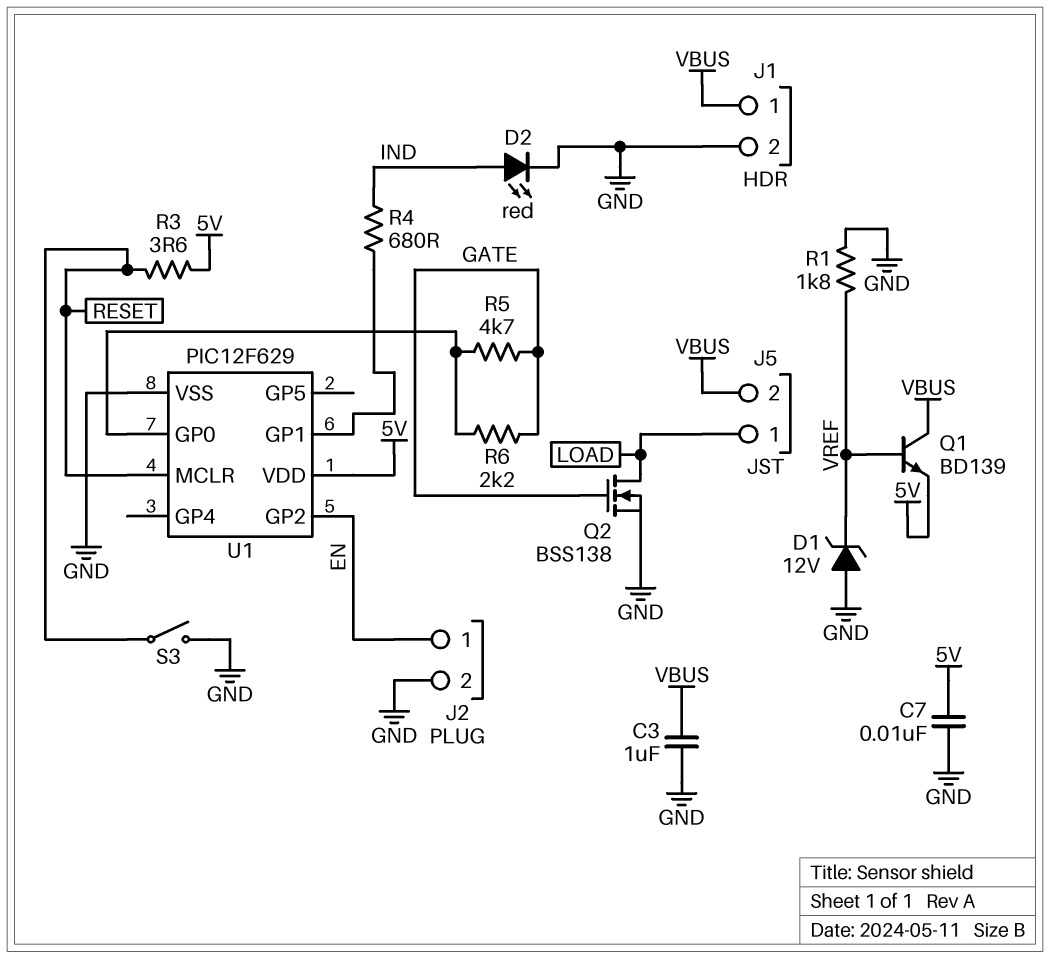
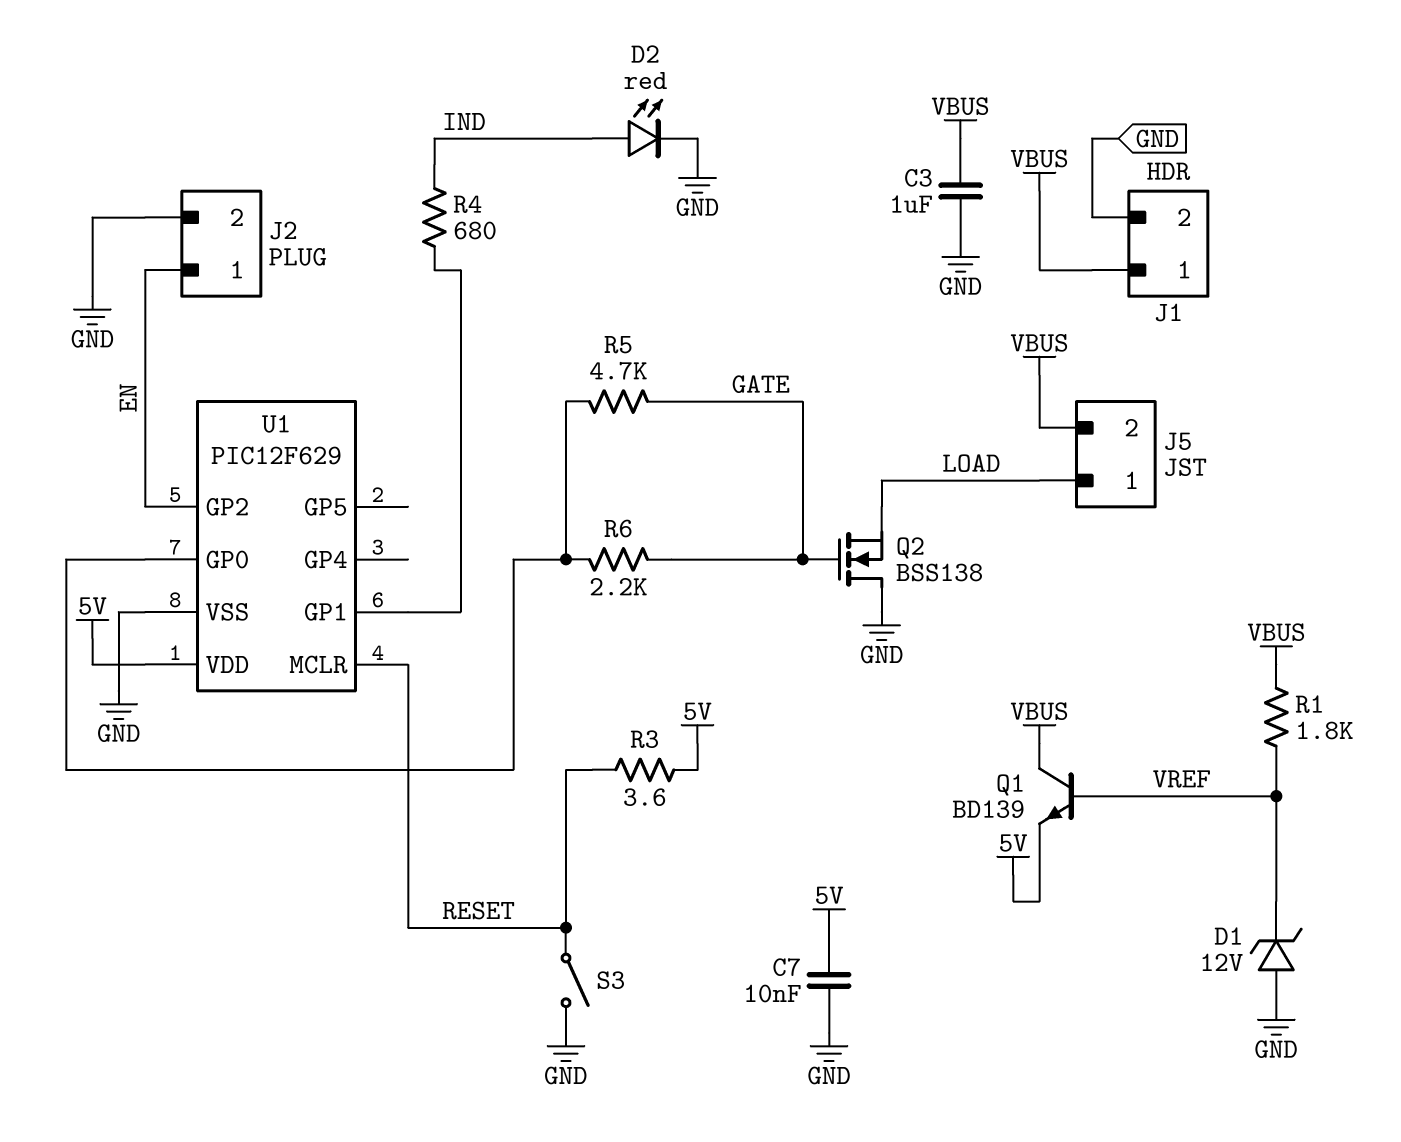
Q2: NMOS BSS138 (G GATE, D LOAD, S GND) -> NMOS BSS138 (G GATE, D GND, S LOAD)
R1: 1.8k (GND, VREF) -> 1.8k (VBUS, VREF)

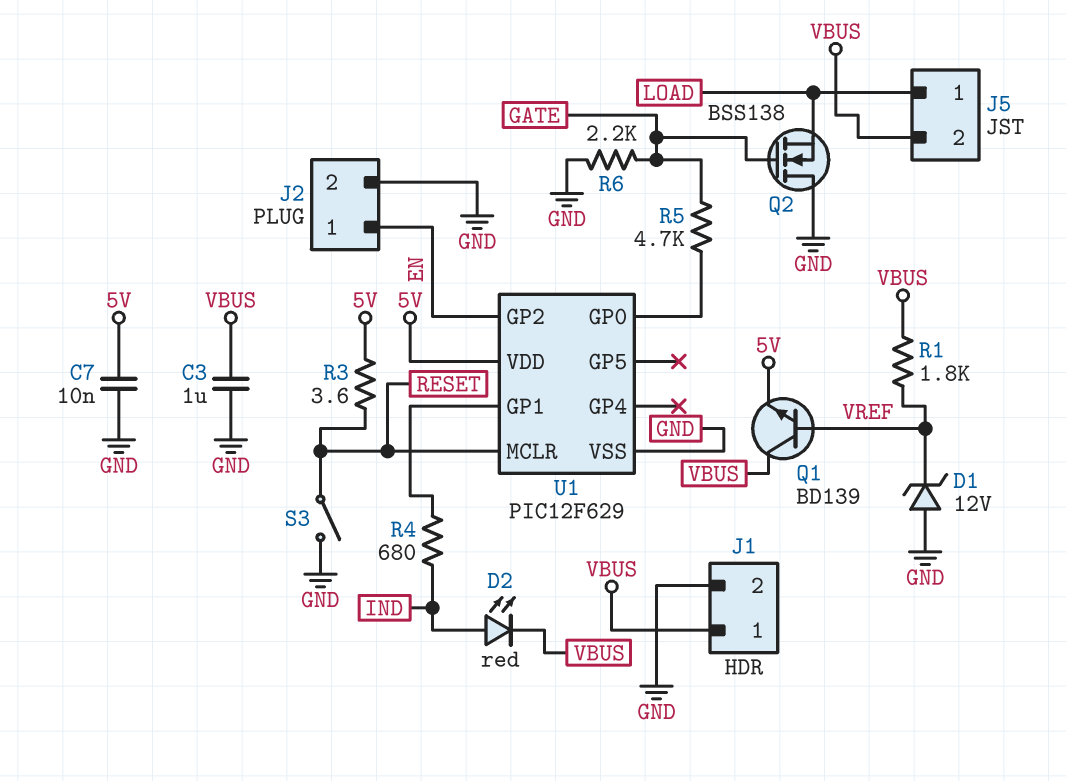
D2: LED red (A IND, K GND) -> LED red (A IND, K VBUS)
R6: 2.2k (GATE, U1/GP0) -> 2.2k (GATE, GND)

